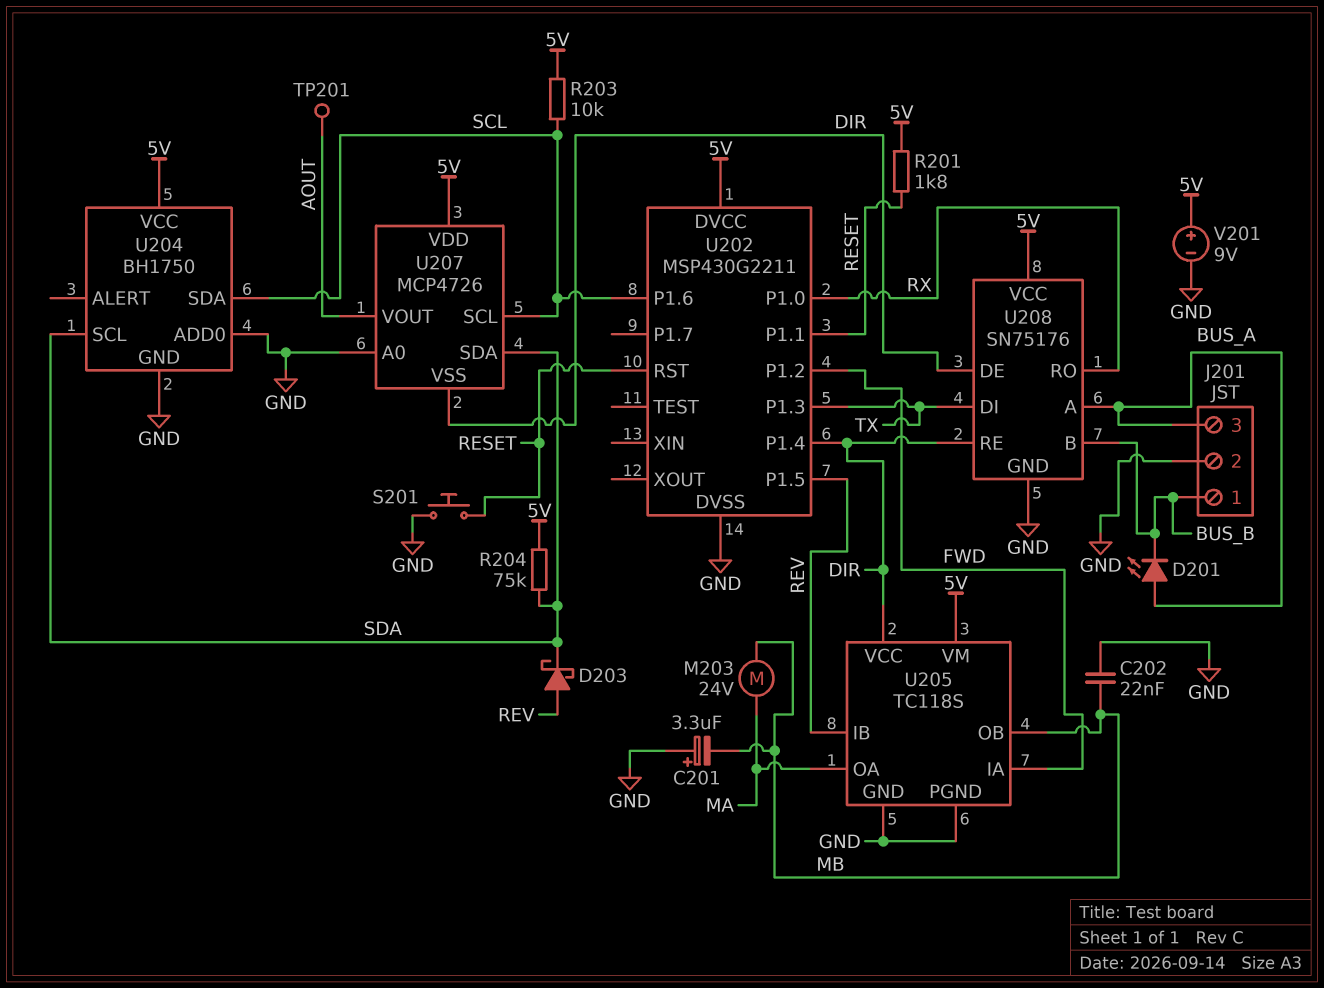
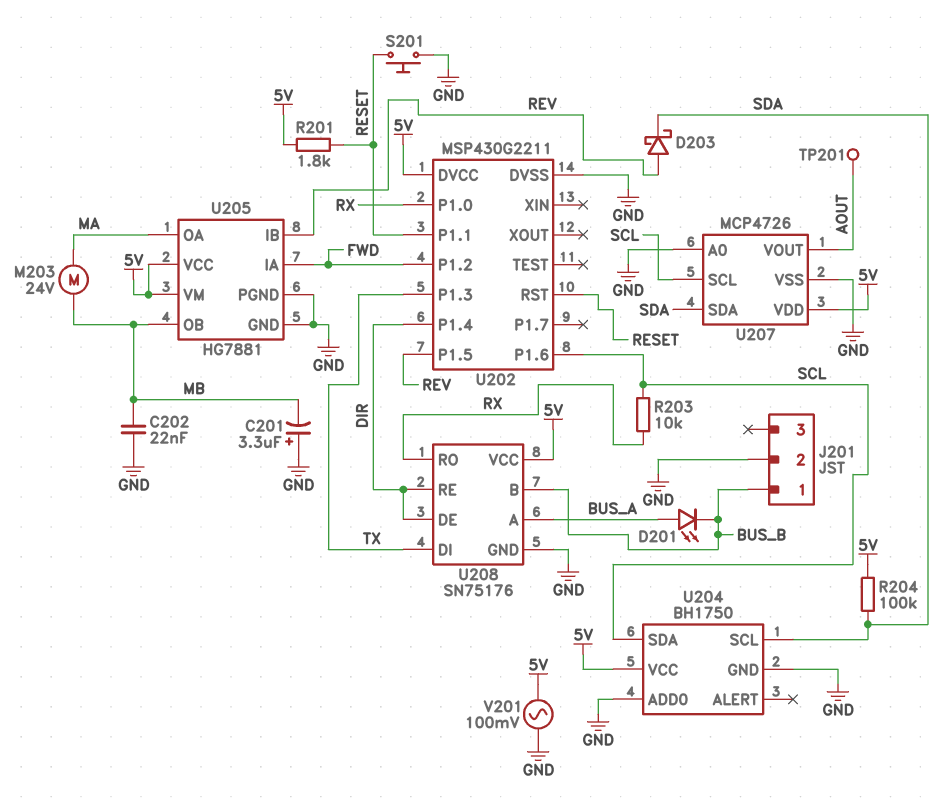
J201 pin 3: BUS_A -> none
R203: 10k (5V, SCL) -> 10k (RX, SCL)
R204: 75k (5V, SDA) -> 100k (5V, SDA)
U205: TC118S -> HG7881
U205 pin VCC: DIR -> 5V
U207 pin VSS: DIR -> GND
V201: 9V (plus 5V, minus GND) -> AC 100mV (5V, GND)

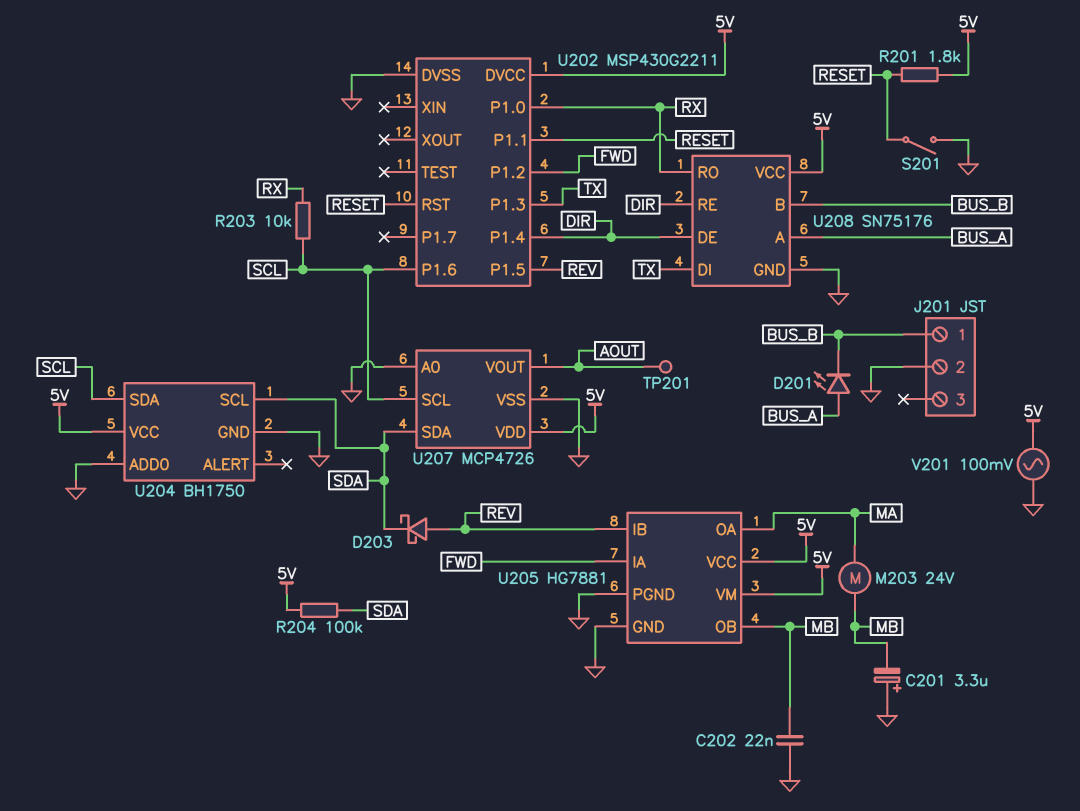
S201: button (GND, RESET) -> switch (GND, RESET)

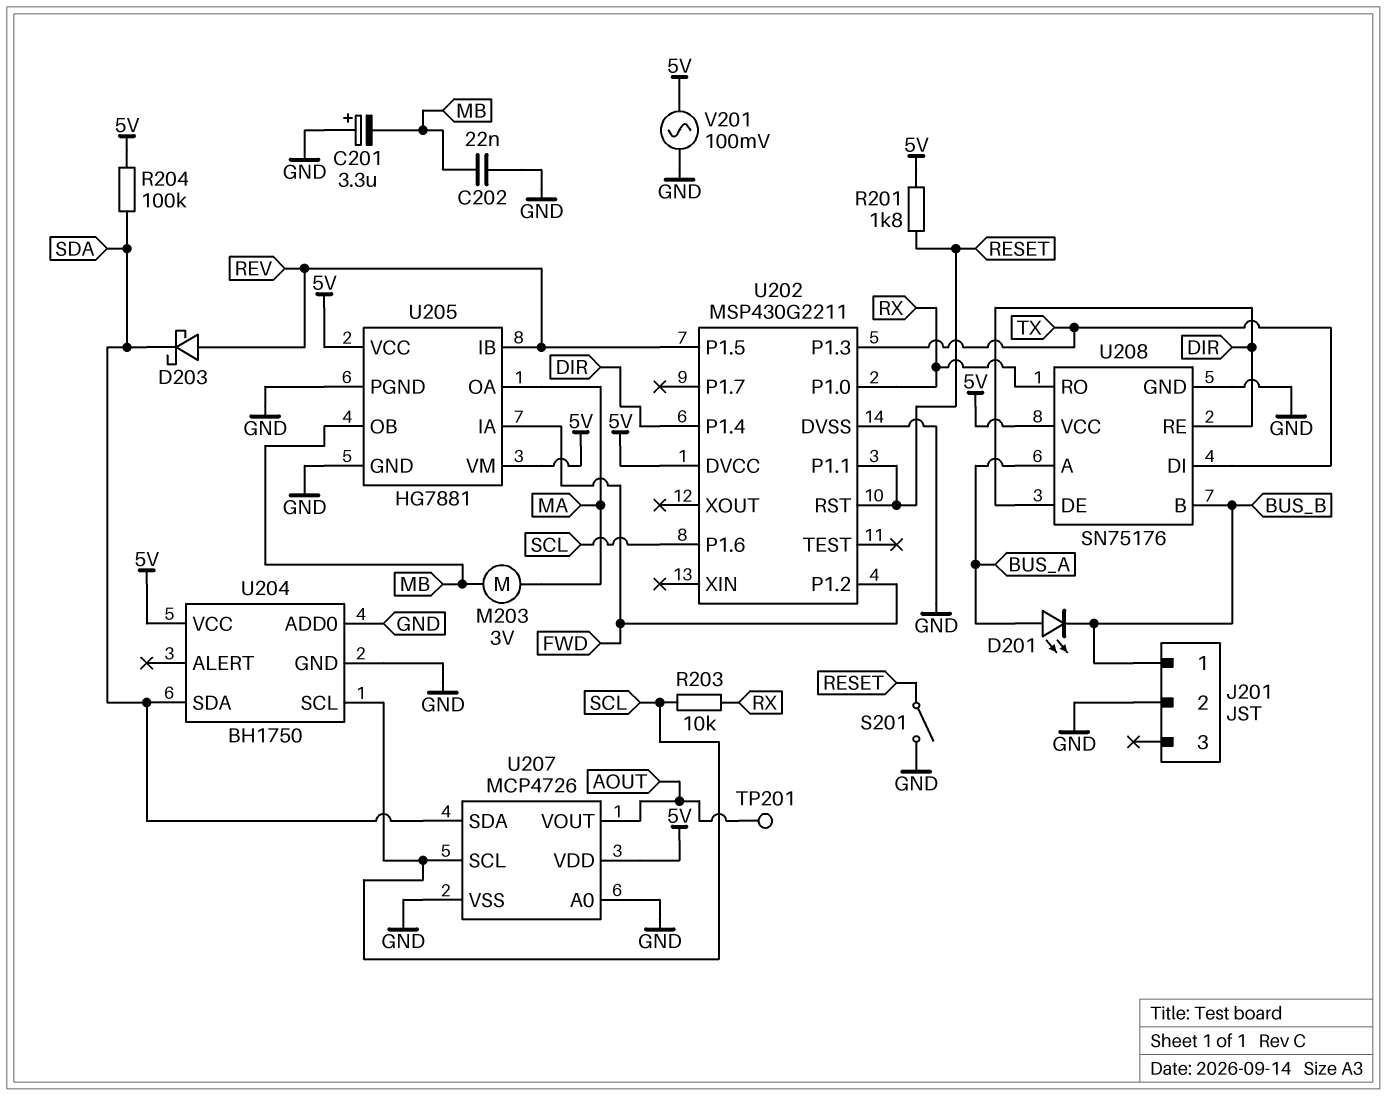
M203: motor 24V (MA, MB) -> motor 3V (MA, MB)
U204 pin SCL: SDA -> SCL
U204 pin SDA: SCL -> SDA

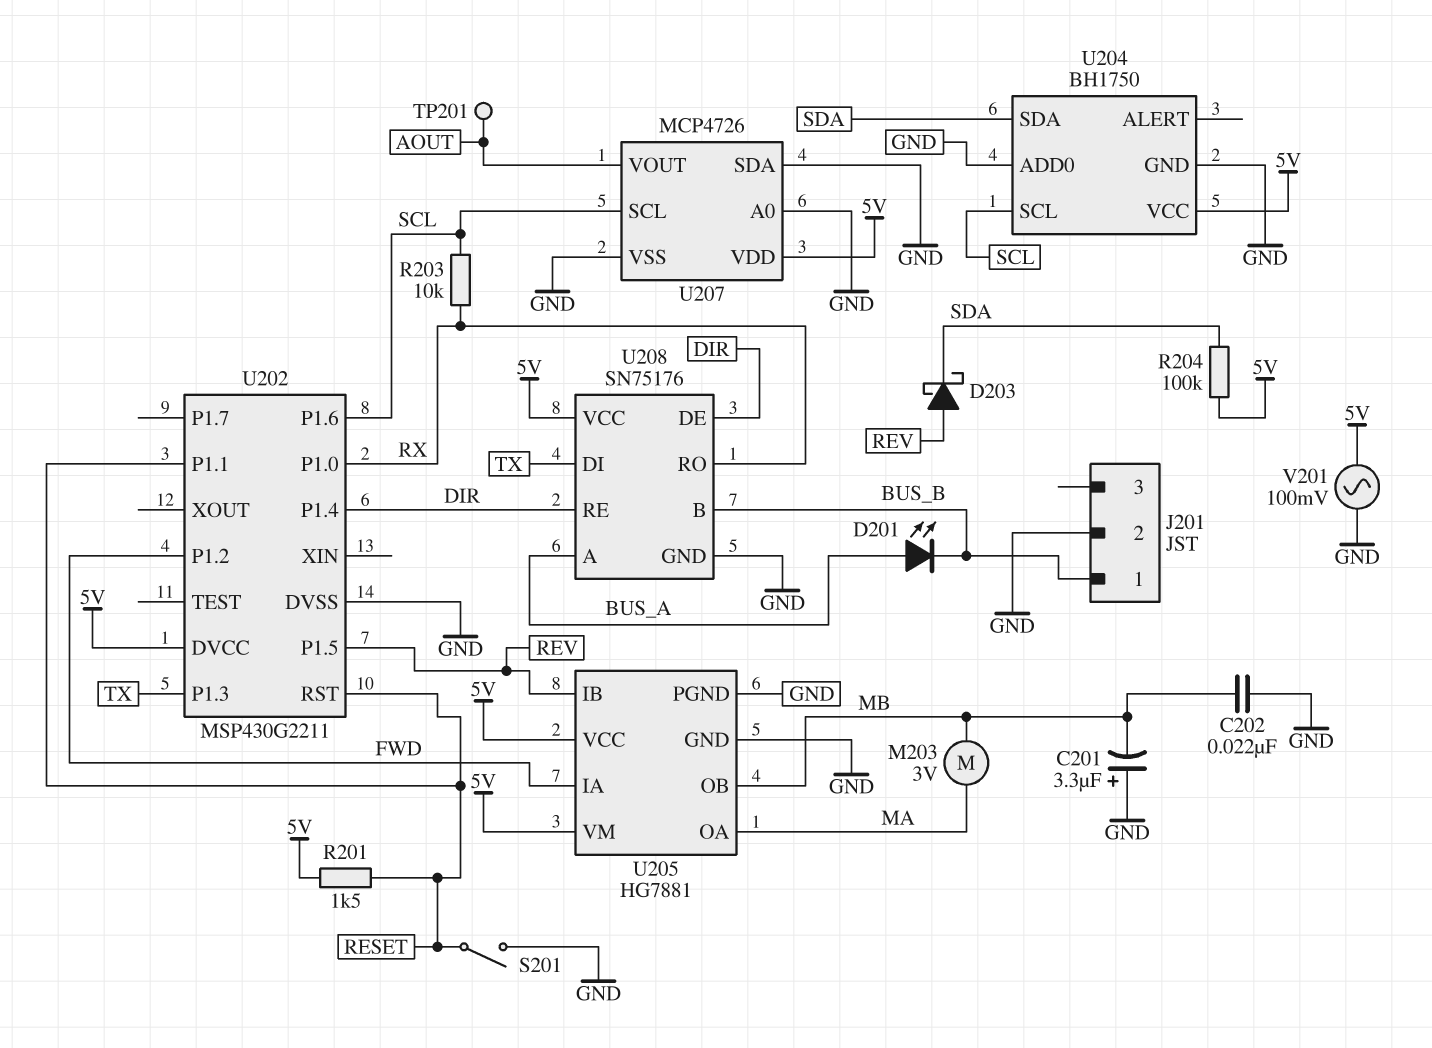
R201: 1.8k (5V, RESET) -> 1.5k (5V, RESET)
U207 pin SDA: SDA -> GND

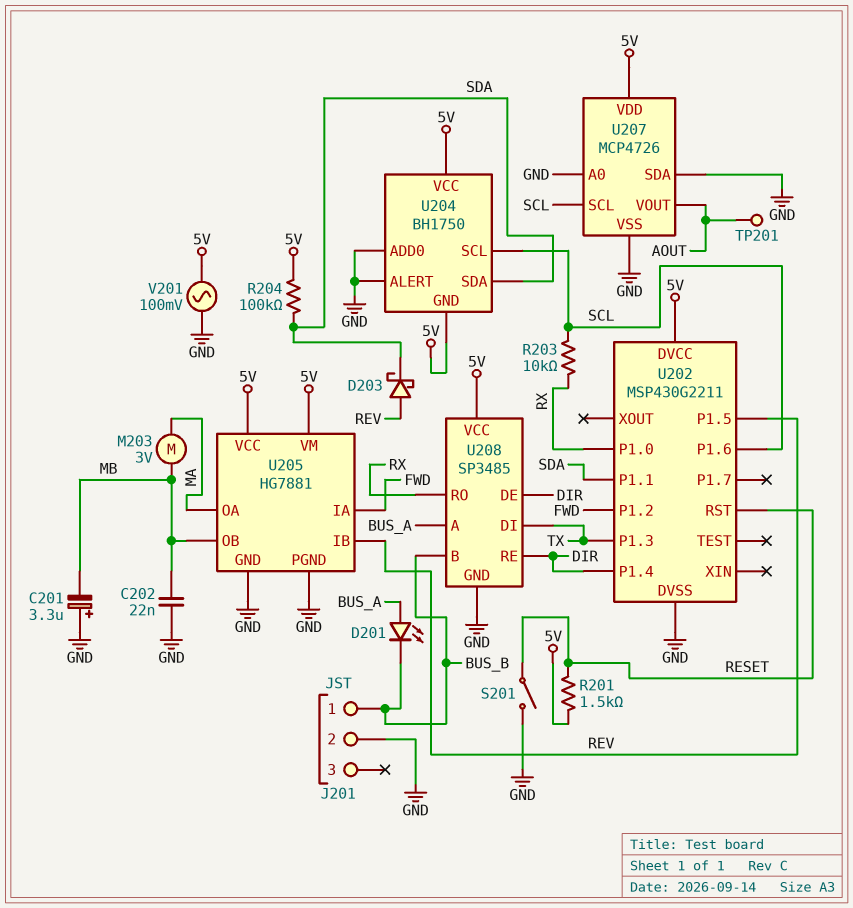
U202 pin P1.1: RESET -> SDA
U204 pin ALERT: none -> GND
U204 pin GND: GND -> 5V
U208: SN75176 -> SP3485

